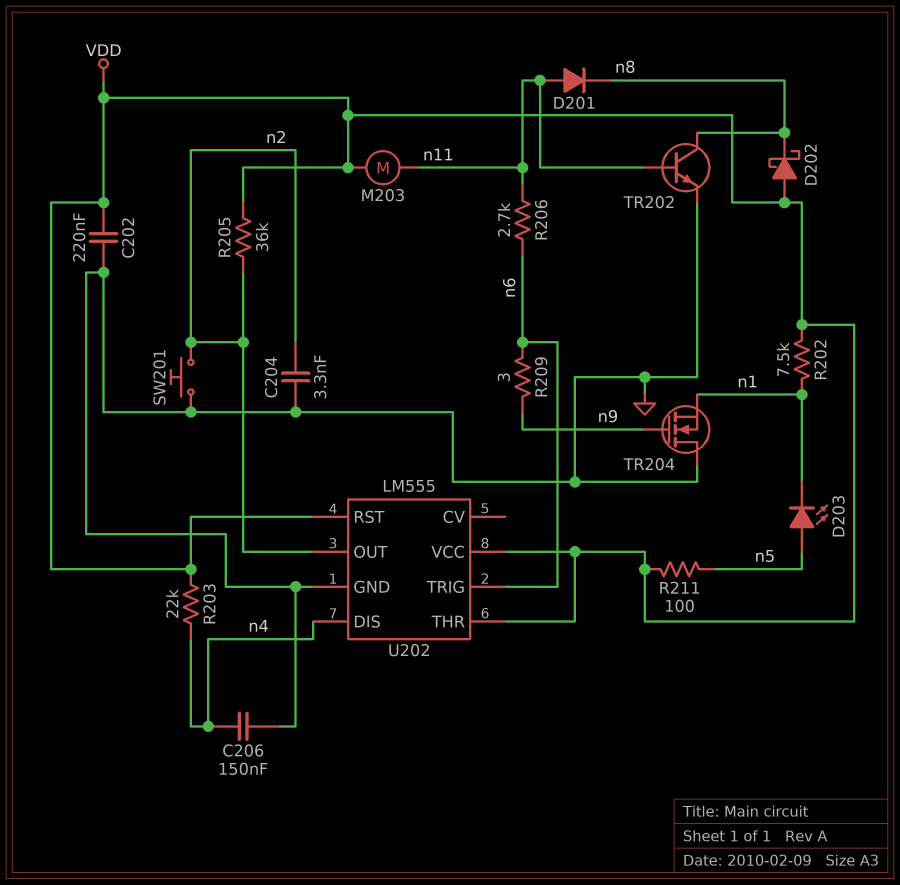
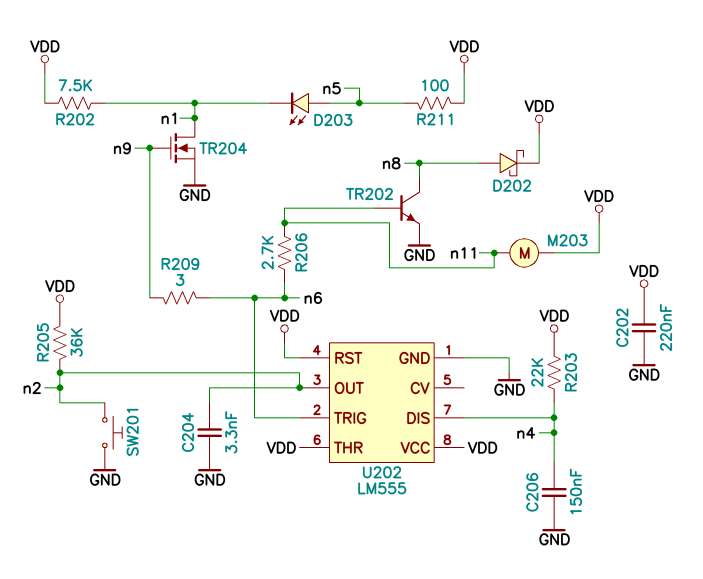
D201: diode (A n11, K n8) -> none
D202: schottky (A VDD, K n8) -> schottky (A n8, K VDD)
TR204: NMOS (G n9, D GND, S n1) -> NMOS (G n9, D n1, S GND)

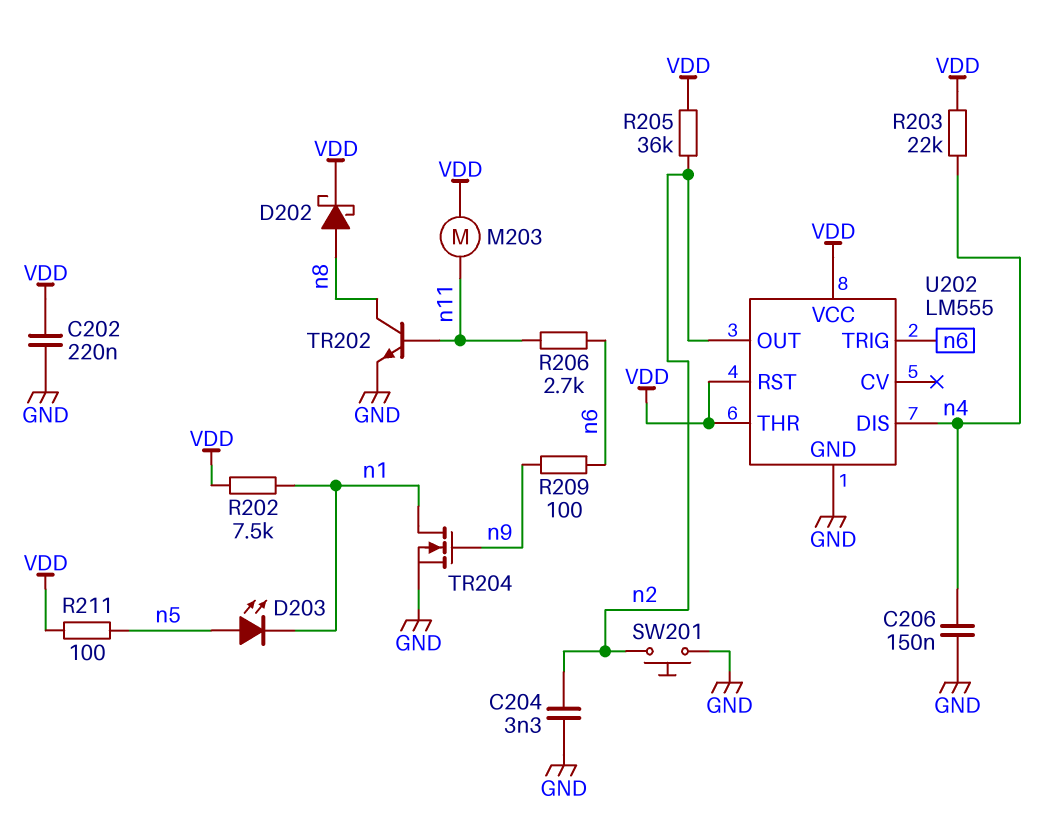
R209: 3 (n6, n9) -> 100 (n6, n9)

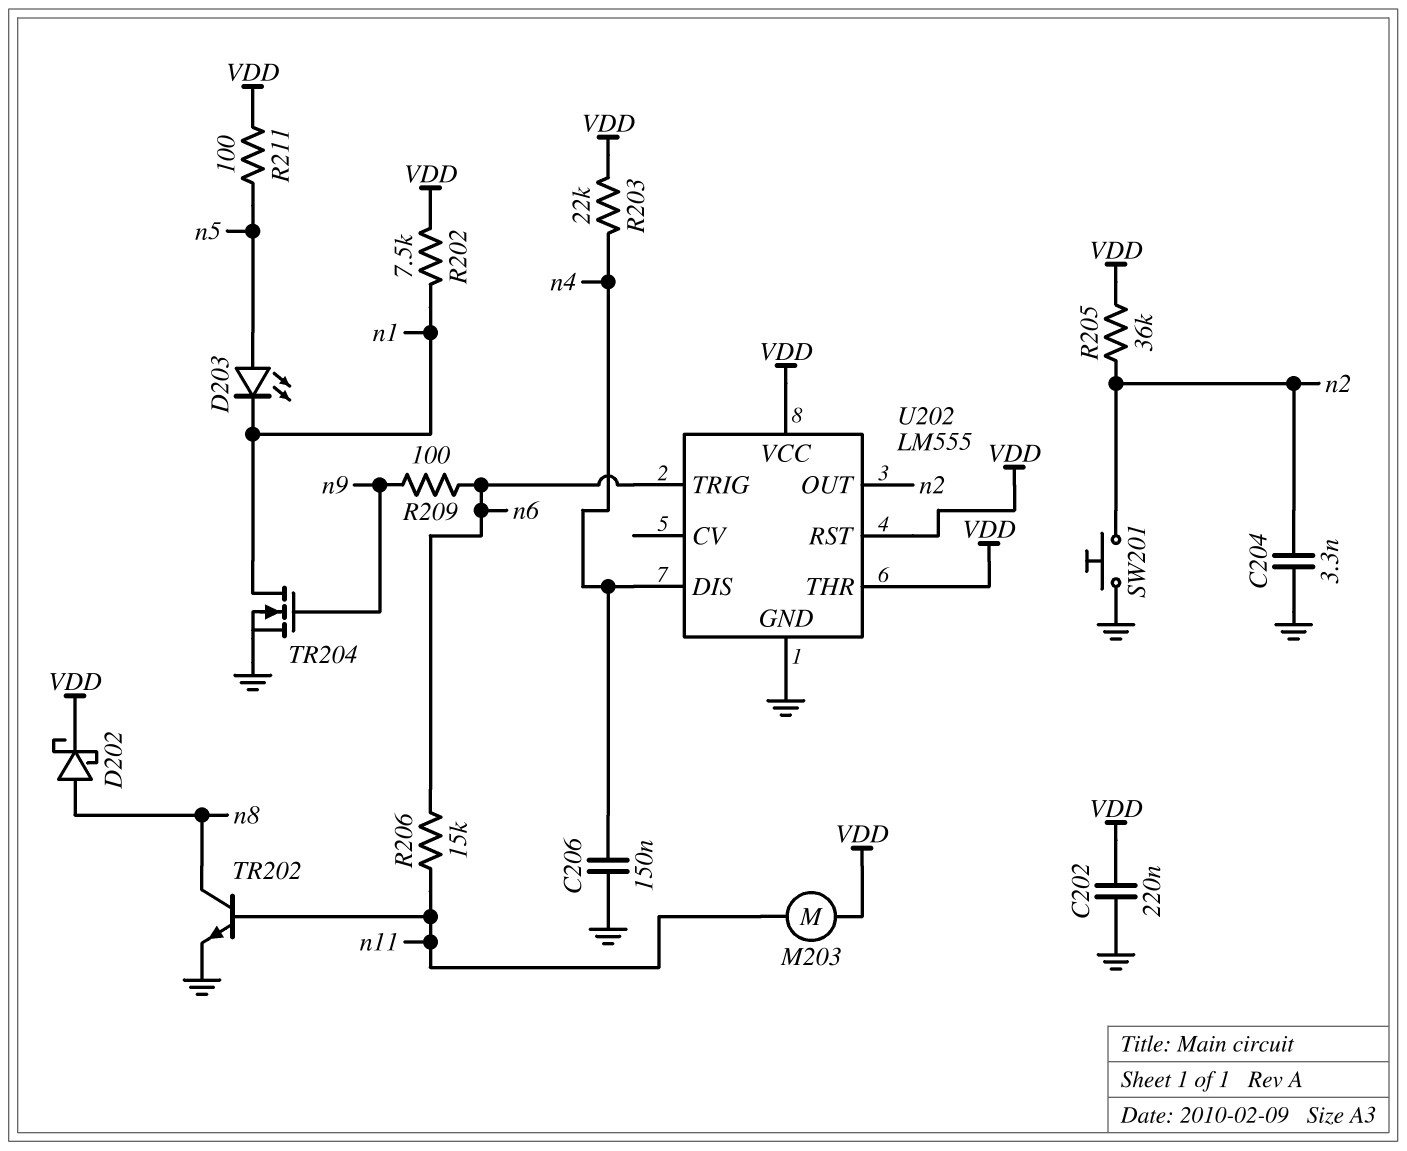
R206: 2.7k (n6, n11) -> 15k (n6, n11)

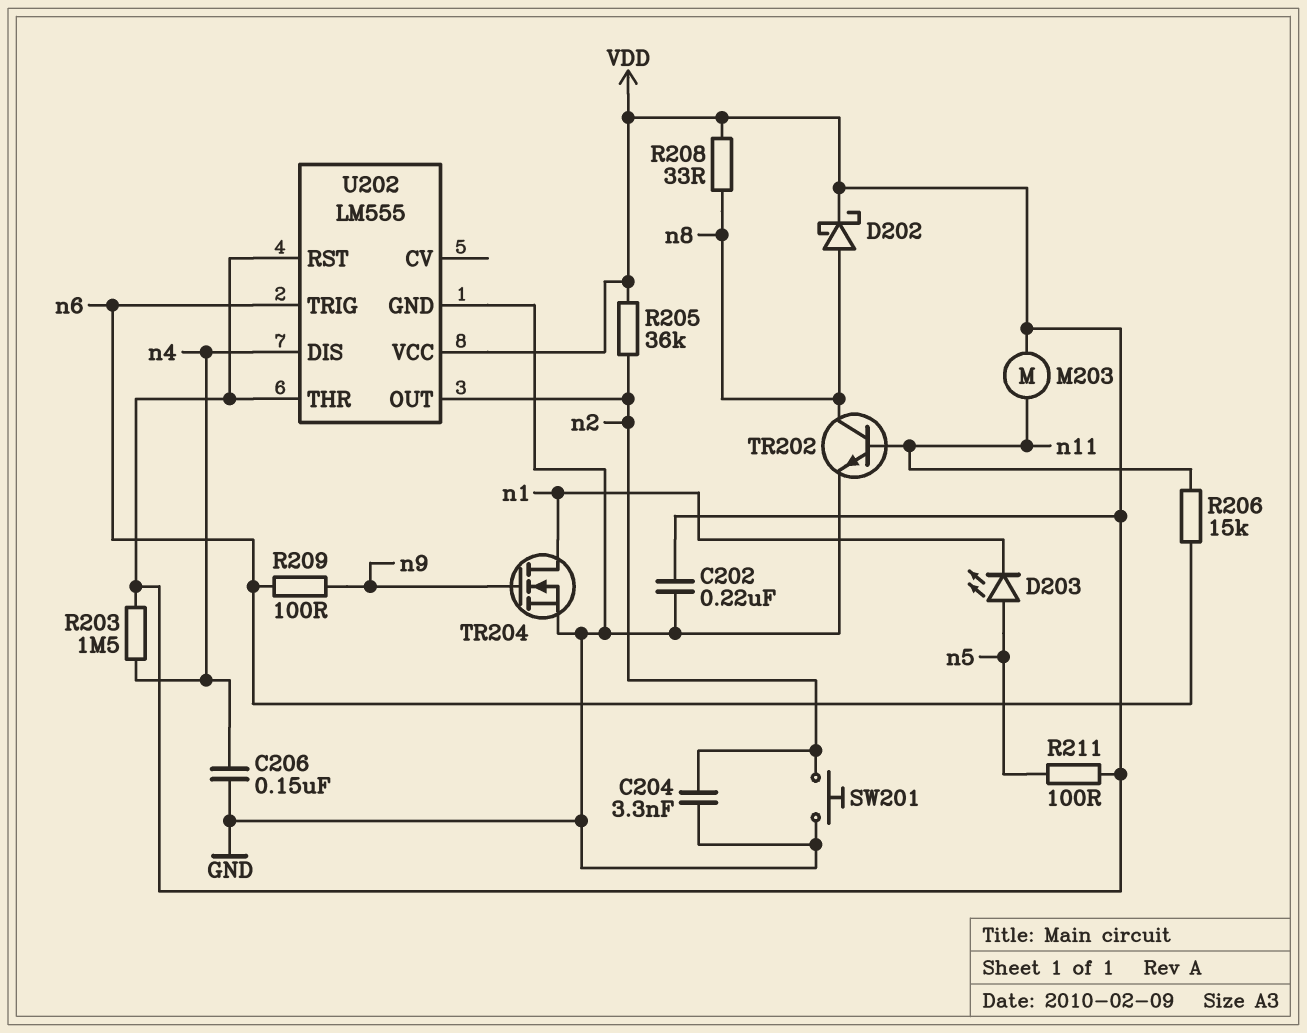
R202: 7.5k (VDD, n1) -> none
R203: 22k (VDD, n4) -> 1.5M (VDD, n4)
R208: none -> 33 (VDD, n8)

